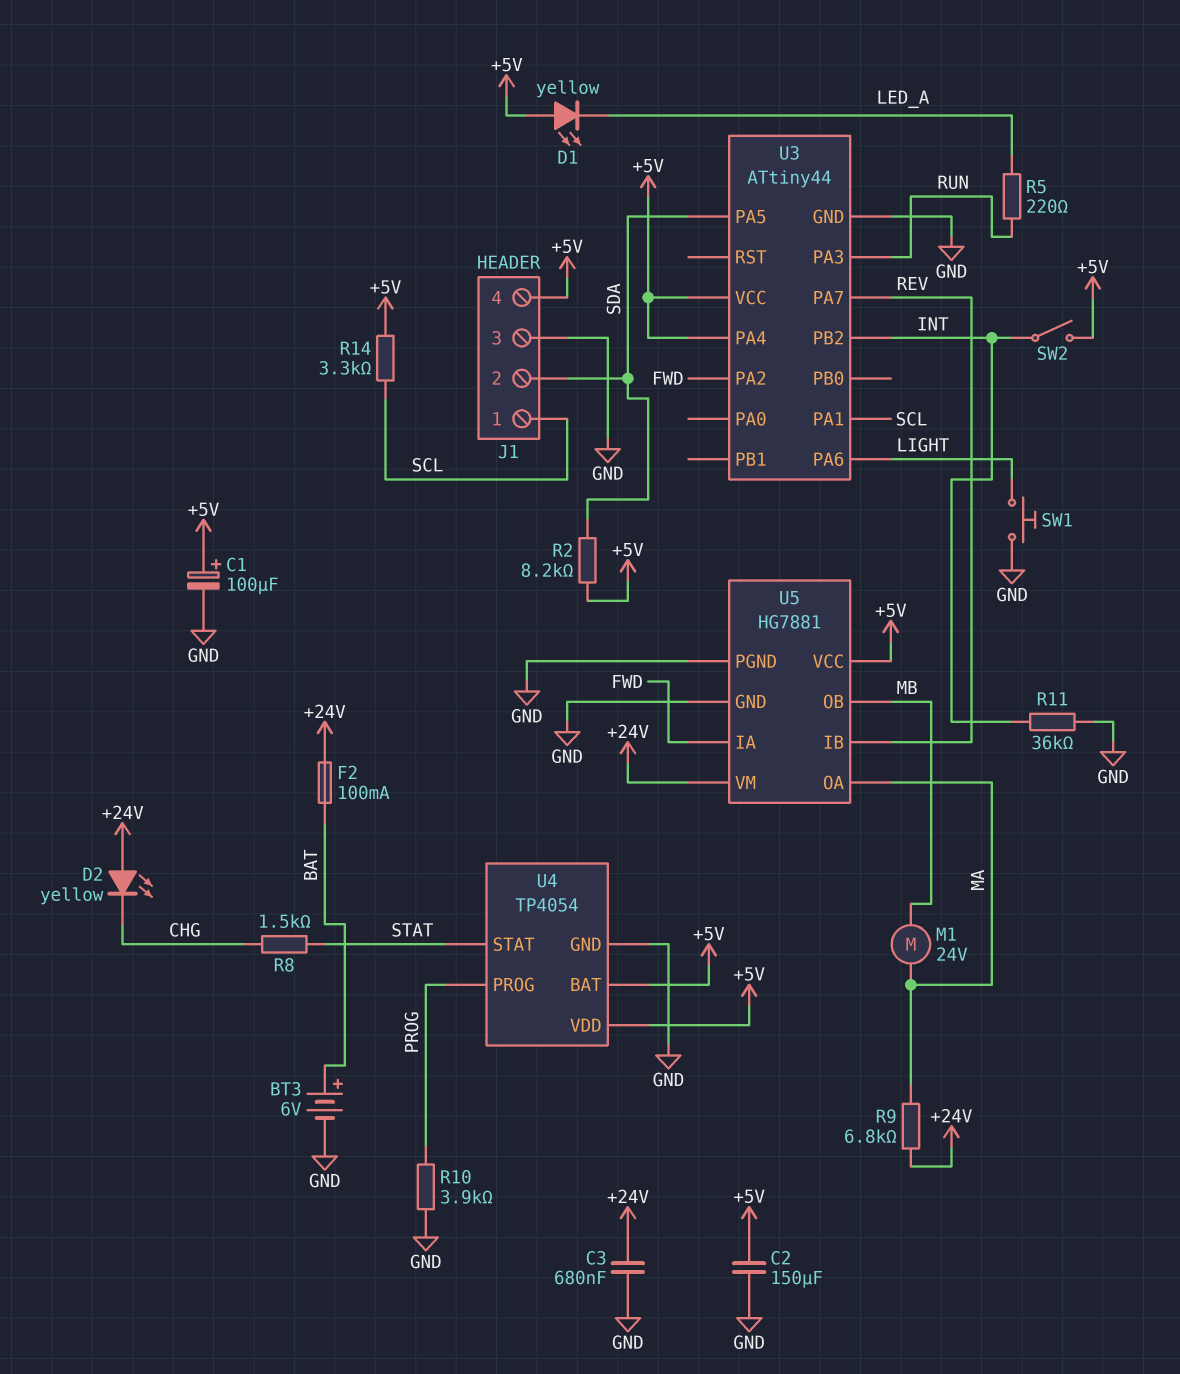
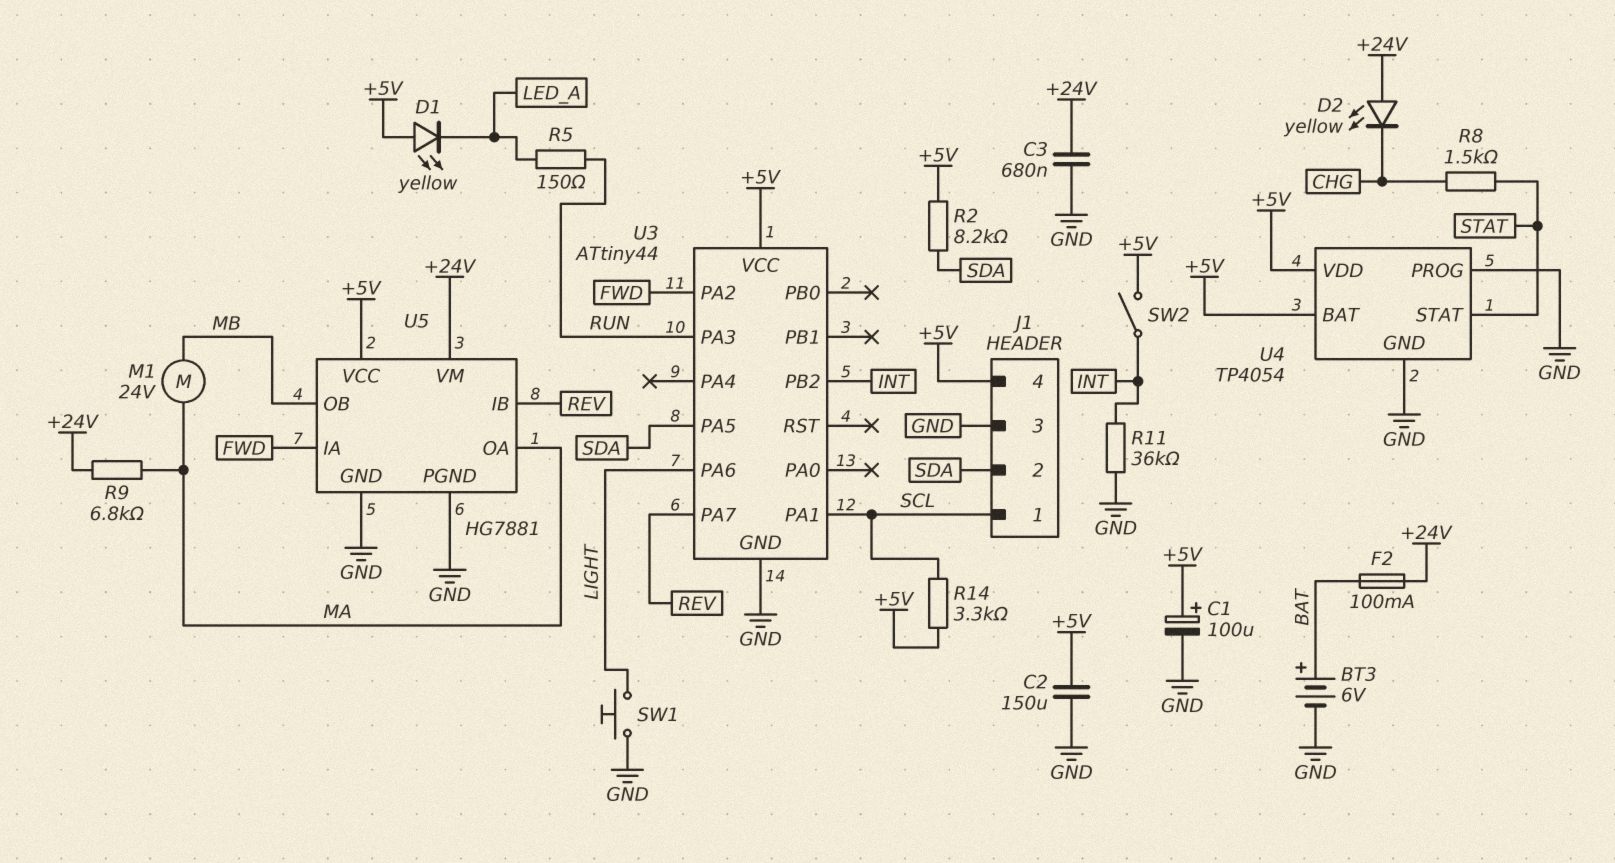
R5: 220 (LED_A, RUN) -> 150 (LED_A, RUN)
R10: 3.9k (GND, PROG) -> none
U3 pin PA4: +5V -> none
U4 pin PROG: PROG -> GND

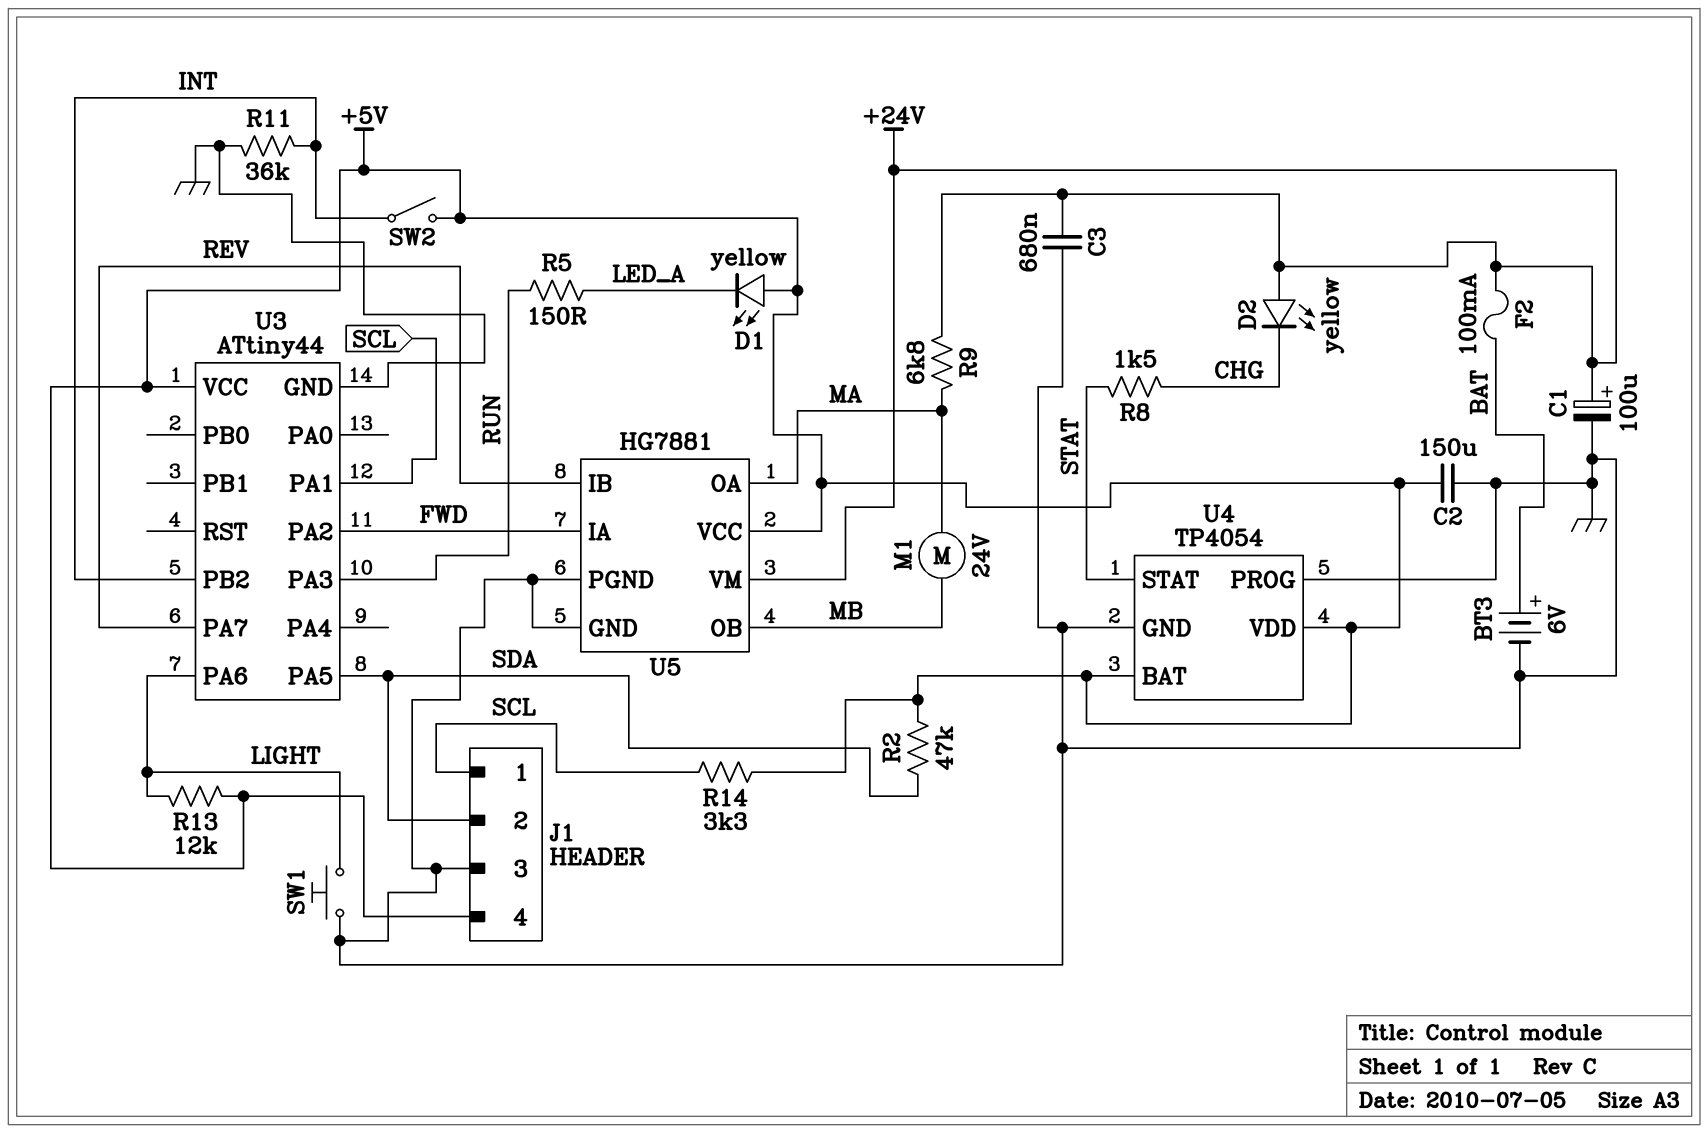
C1: 100uF (plus +5V, minus GND) -> 100uF (plus +24V, minus GND)
R2: 8.2k (+5V, SDA) -> 47k (+5V, SDA)
R13: none -> 12k (+5V, LIGHT)

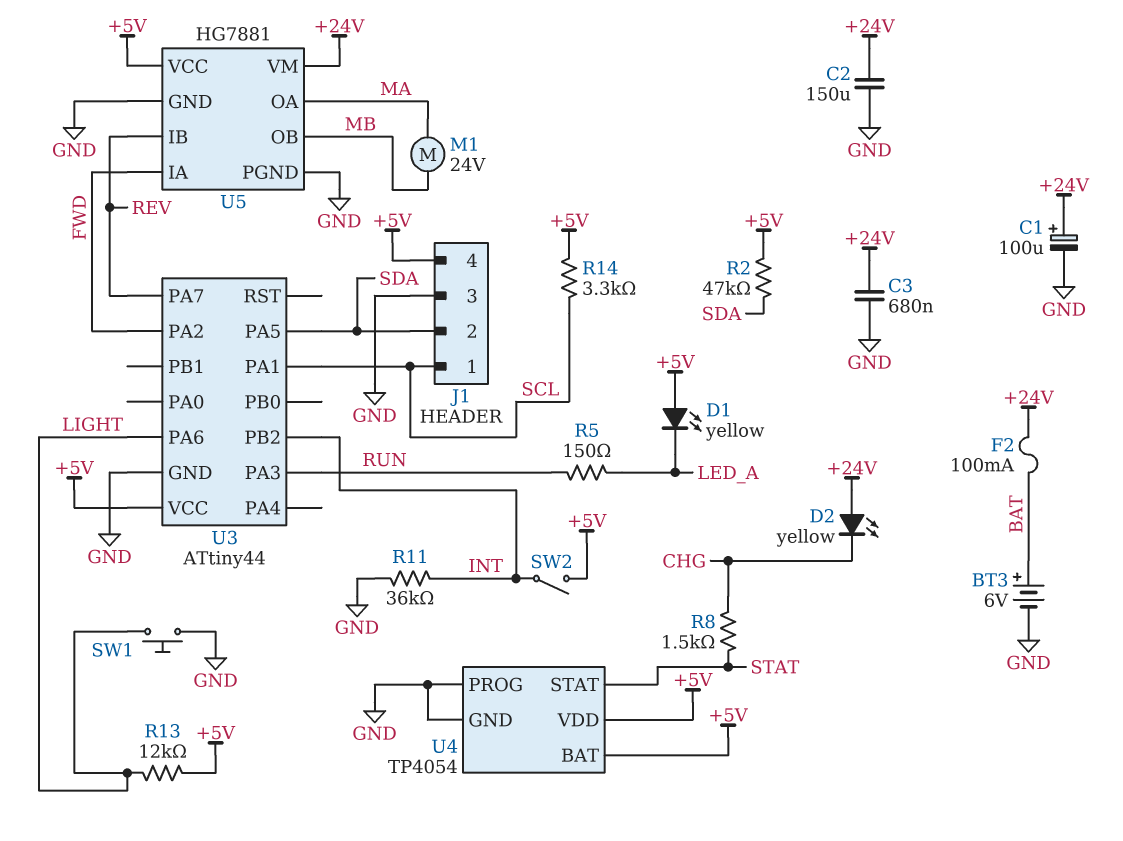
C2: 150uF (+5V, GND) -> 150uF (+24V, GND)
R9: 6.8k (+24V, MA) -> none

